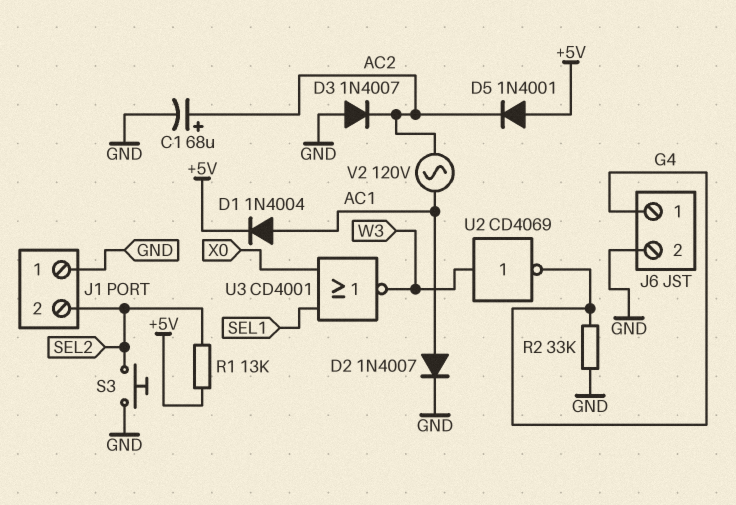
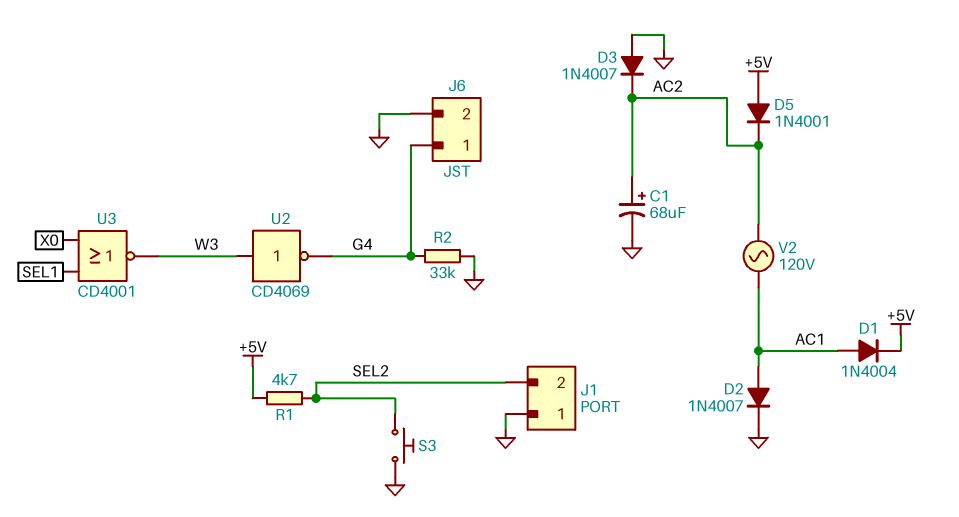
R1: 13k (+5V, SEL2) -> 4.7k (+5V, SEL2)

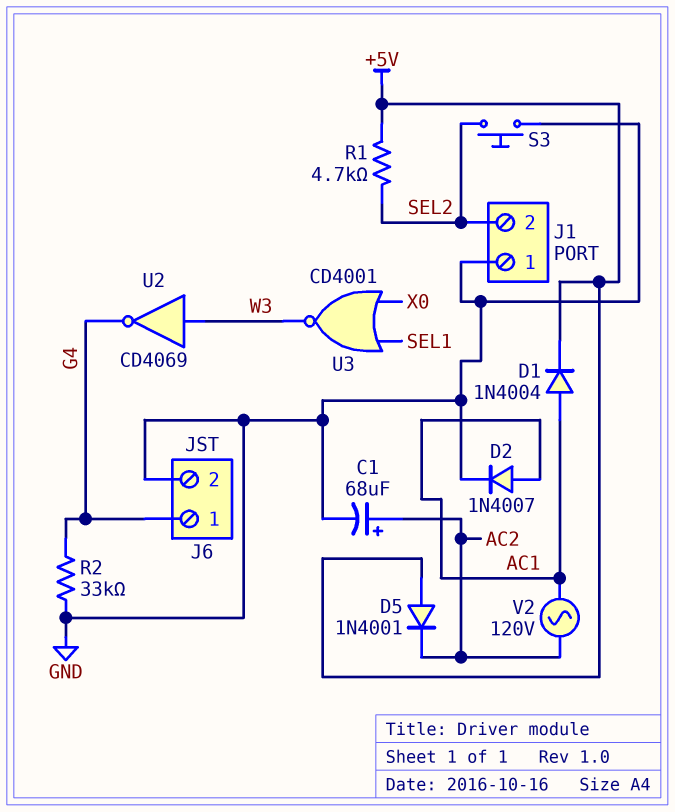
D3: diode 1N4007 (A GND, K AC2) -> none

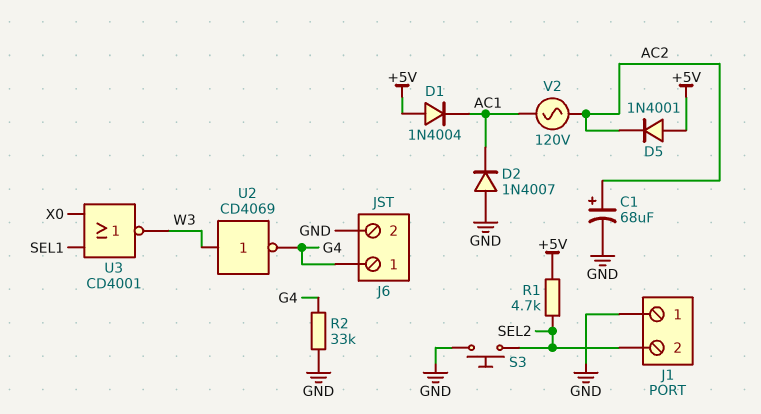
D1: diode 1N4004 (A AC1, K +5V) -> diode 1N4004 (A +5V, K AC1)
D2: diode 1N4007 (A AC1, K GND) -> diode 1N4007 (A GND, K AC1)

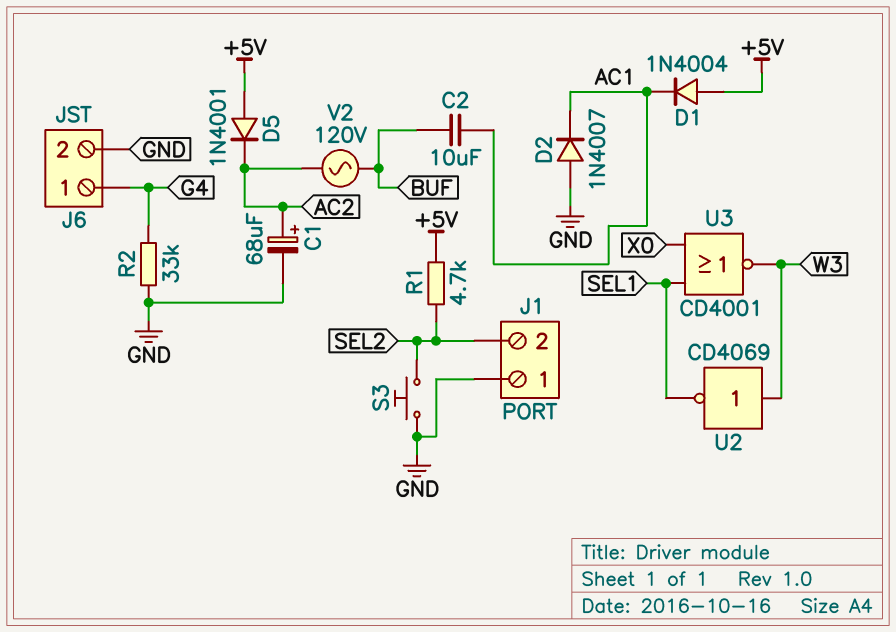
C2: none -> 10uF (AC1, BUF)
U2: NOT CD4069 (in W3, out G4) -> NOT CD4069 (in W3, out SEL1)
V2: AC 120V (AC1, AC2) -> AC 120V (AC2, BUF)

